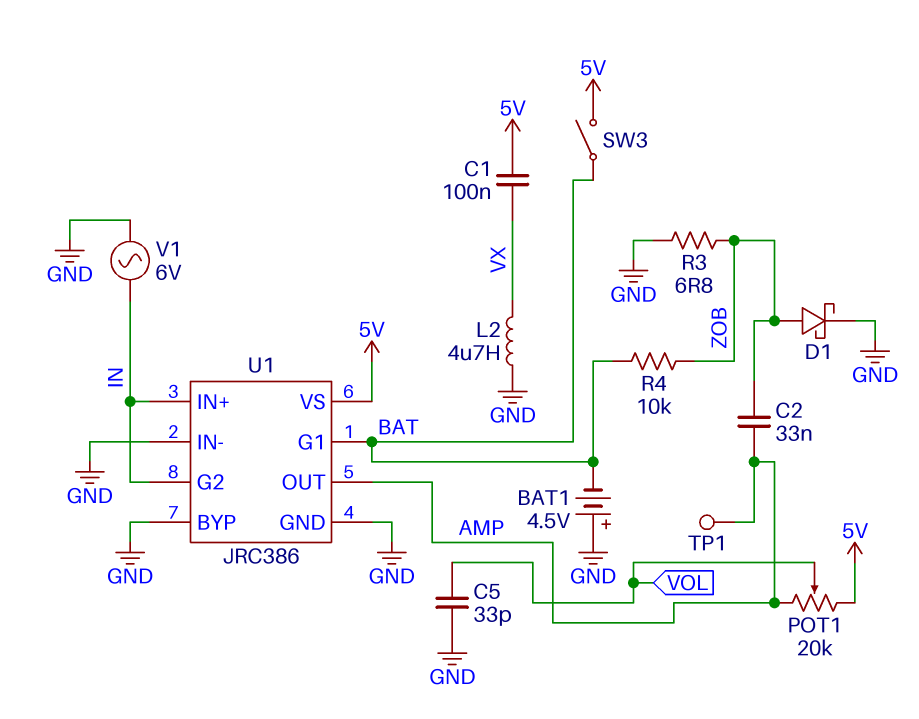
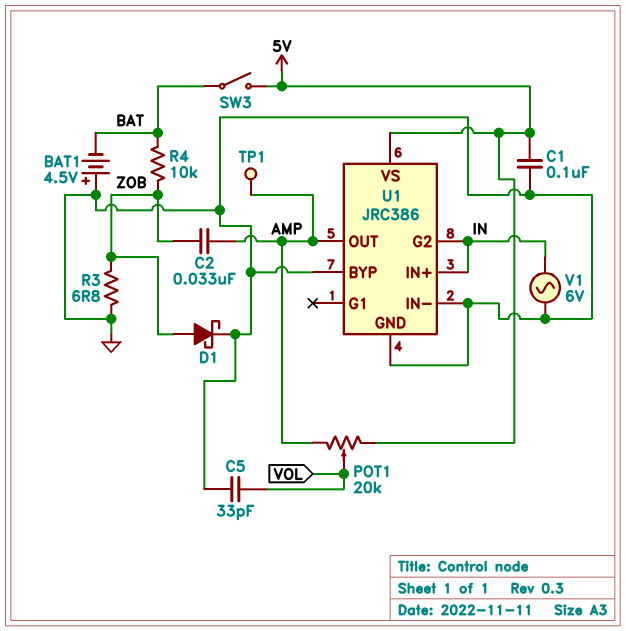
C1: 100nF (5V, VX) -> 100nF (5V, GND)
L2: 4.7uH (GND, VX) -> none
U1 pin G1: BAT -> none

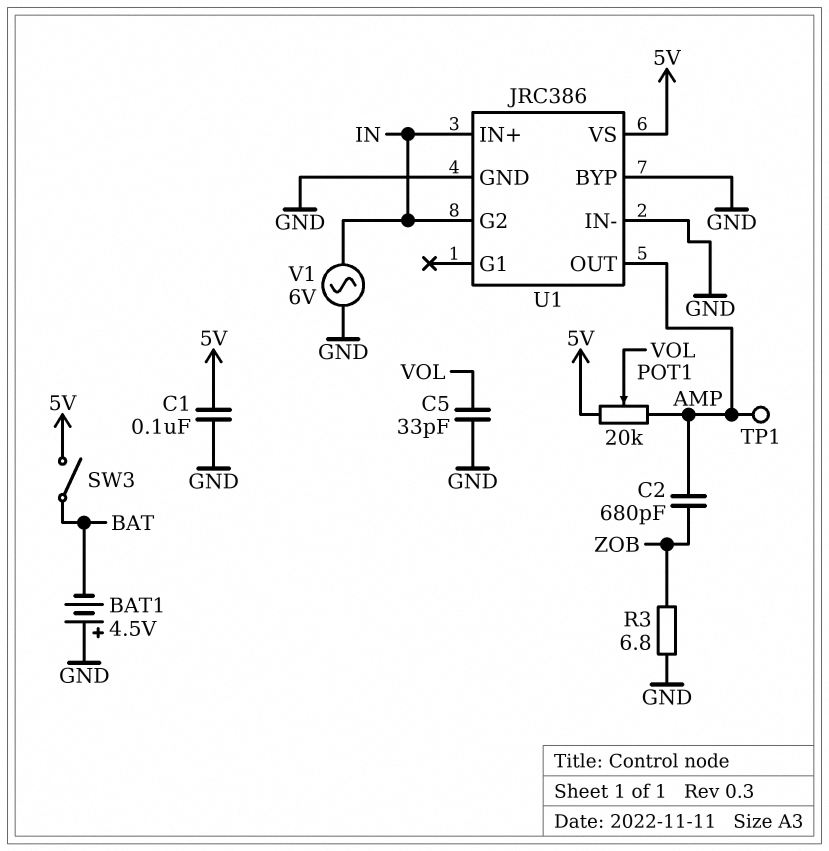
C2: 33nF (AMP, ZOB) -> 680pF (AMP, ZOB)
D1: schottky (A ZOB, K GND) -> none
R4: 10k (BAT, ZOB) -> none

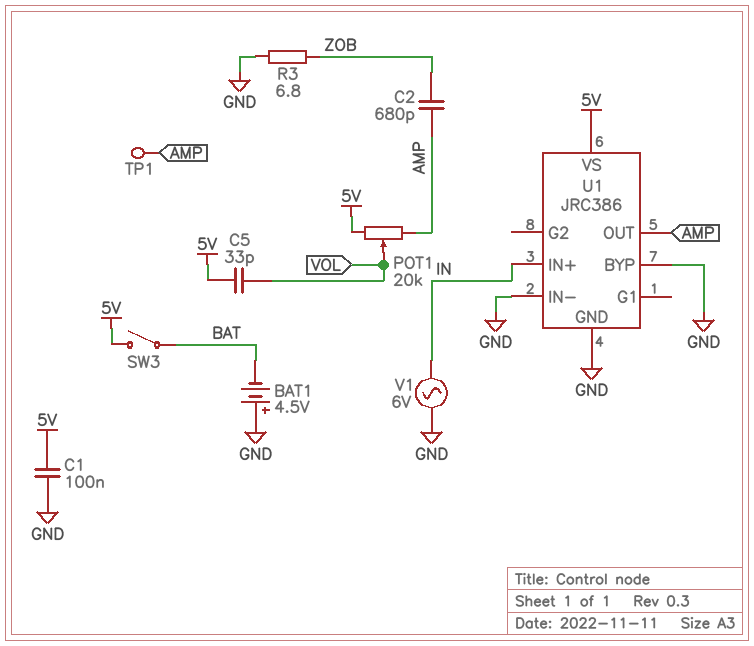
C5: 33pF (GND, VOL) -> 33pF (5V, VOL)
U1 pin G2: IN -> none

